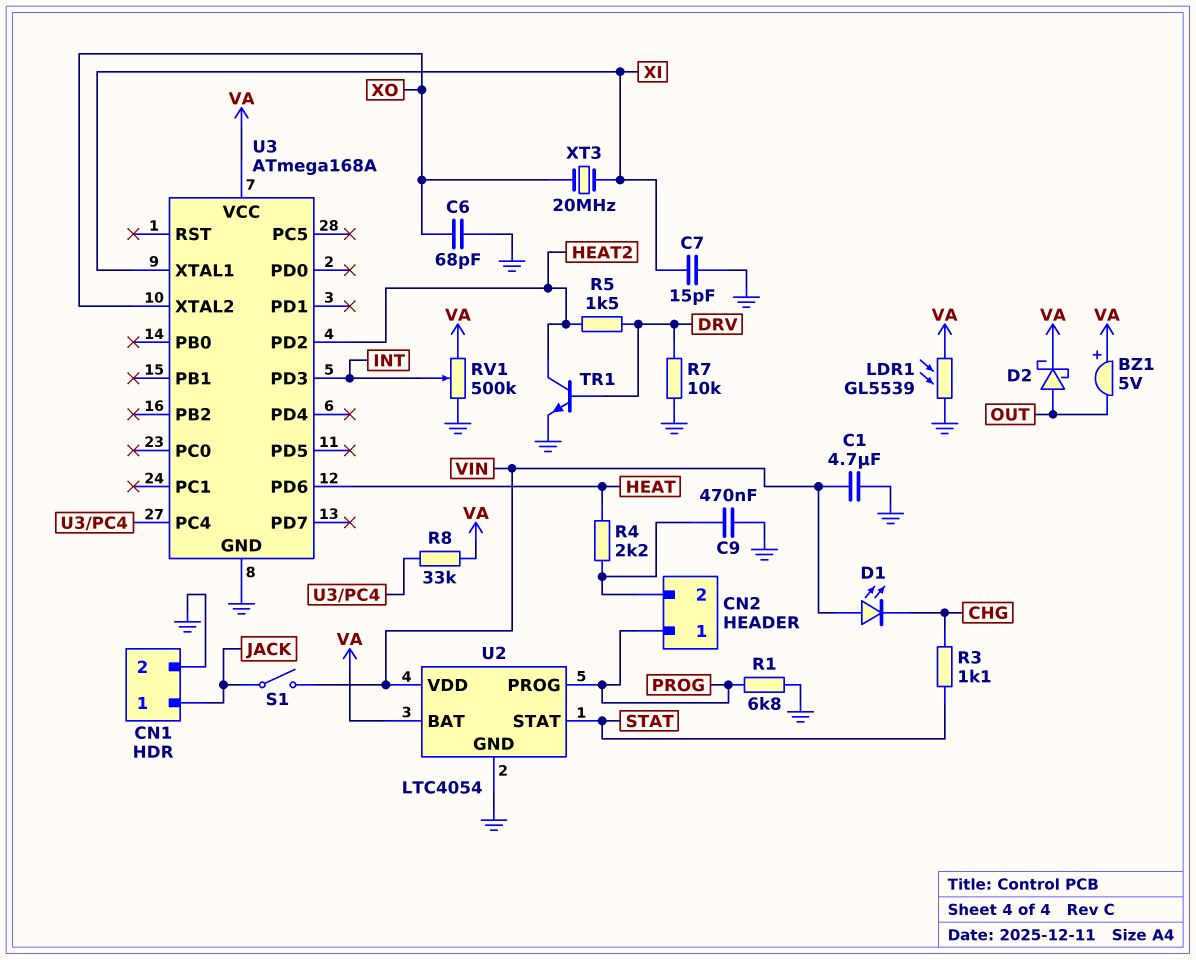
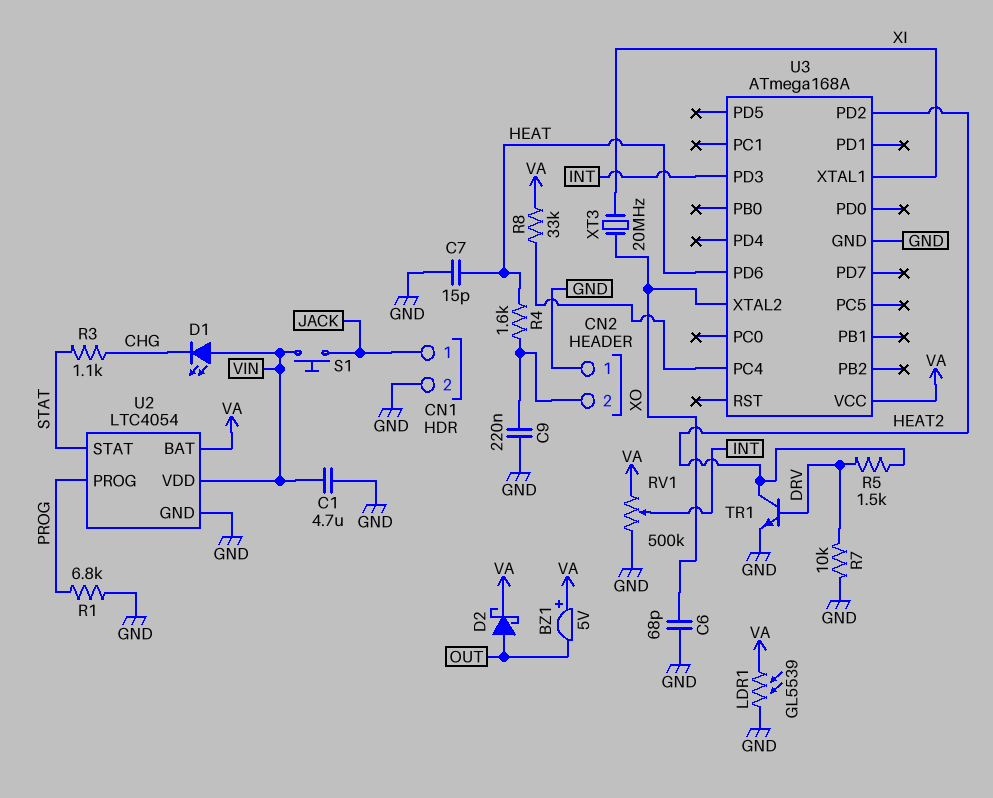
C7: 15pF (GND, XI) -> 15pF (GND, HEAT)
C9: 470nF (CN2/2, GND) -> 220nF (CN2/2, GND)
CN2 pin 1: PROG -> GND
R4: 2.2k (CN2/2, HEAT) -> 1.6k (CN2/2, HEAT)
S1: switch (JACK, VIN) -> button (JACK, VIN)

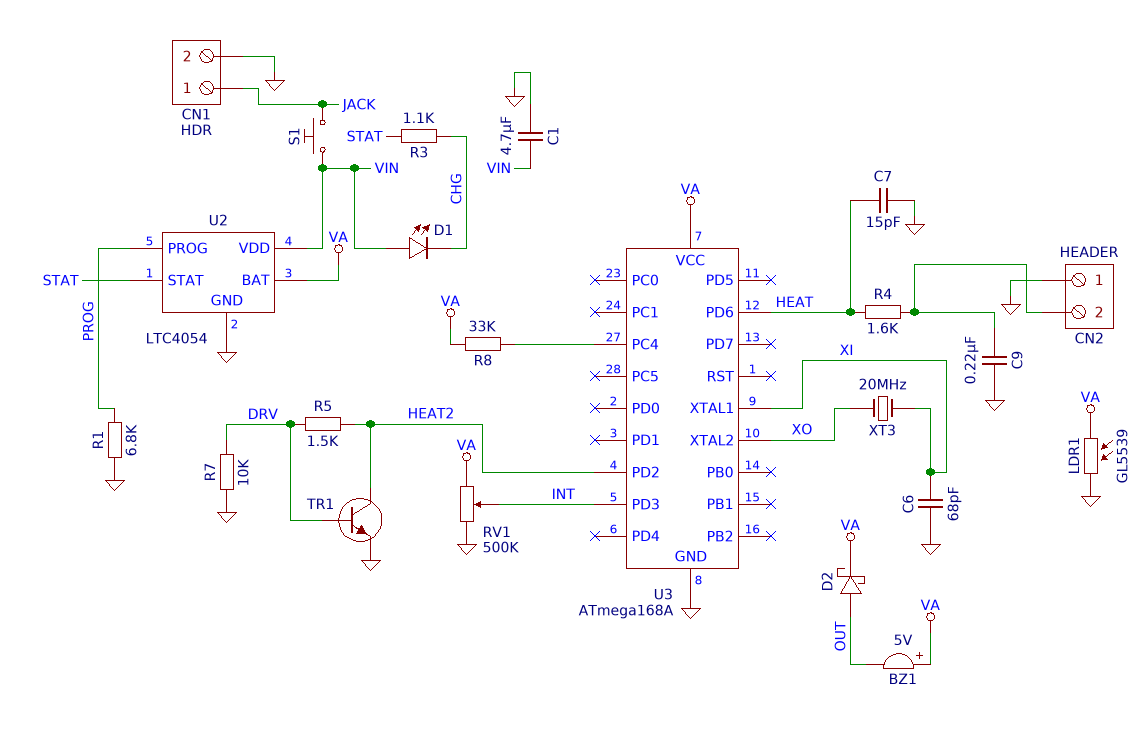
C6: 68pF (GND, XO) -> 68pF (GND, XI)

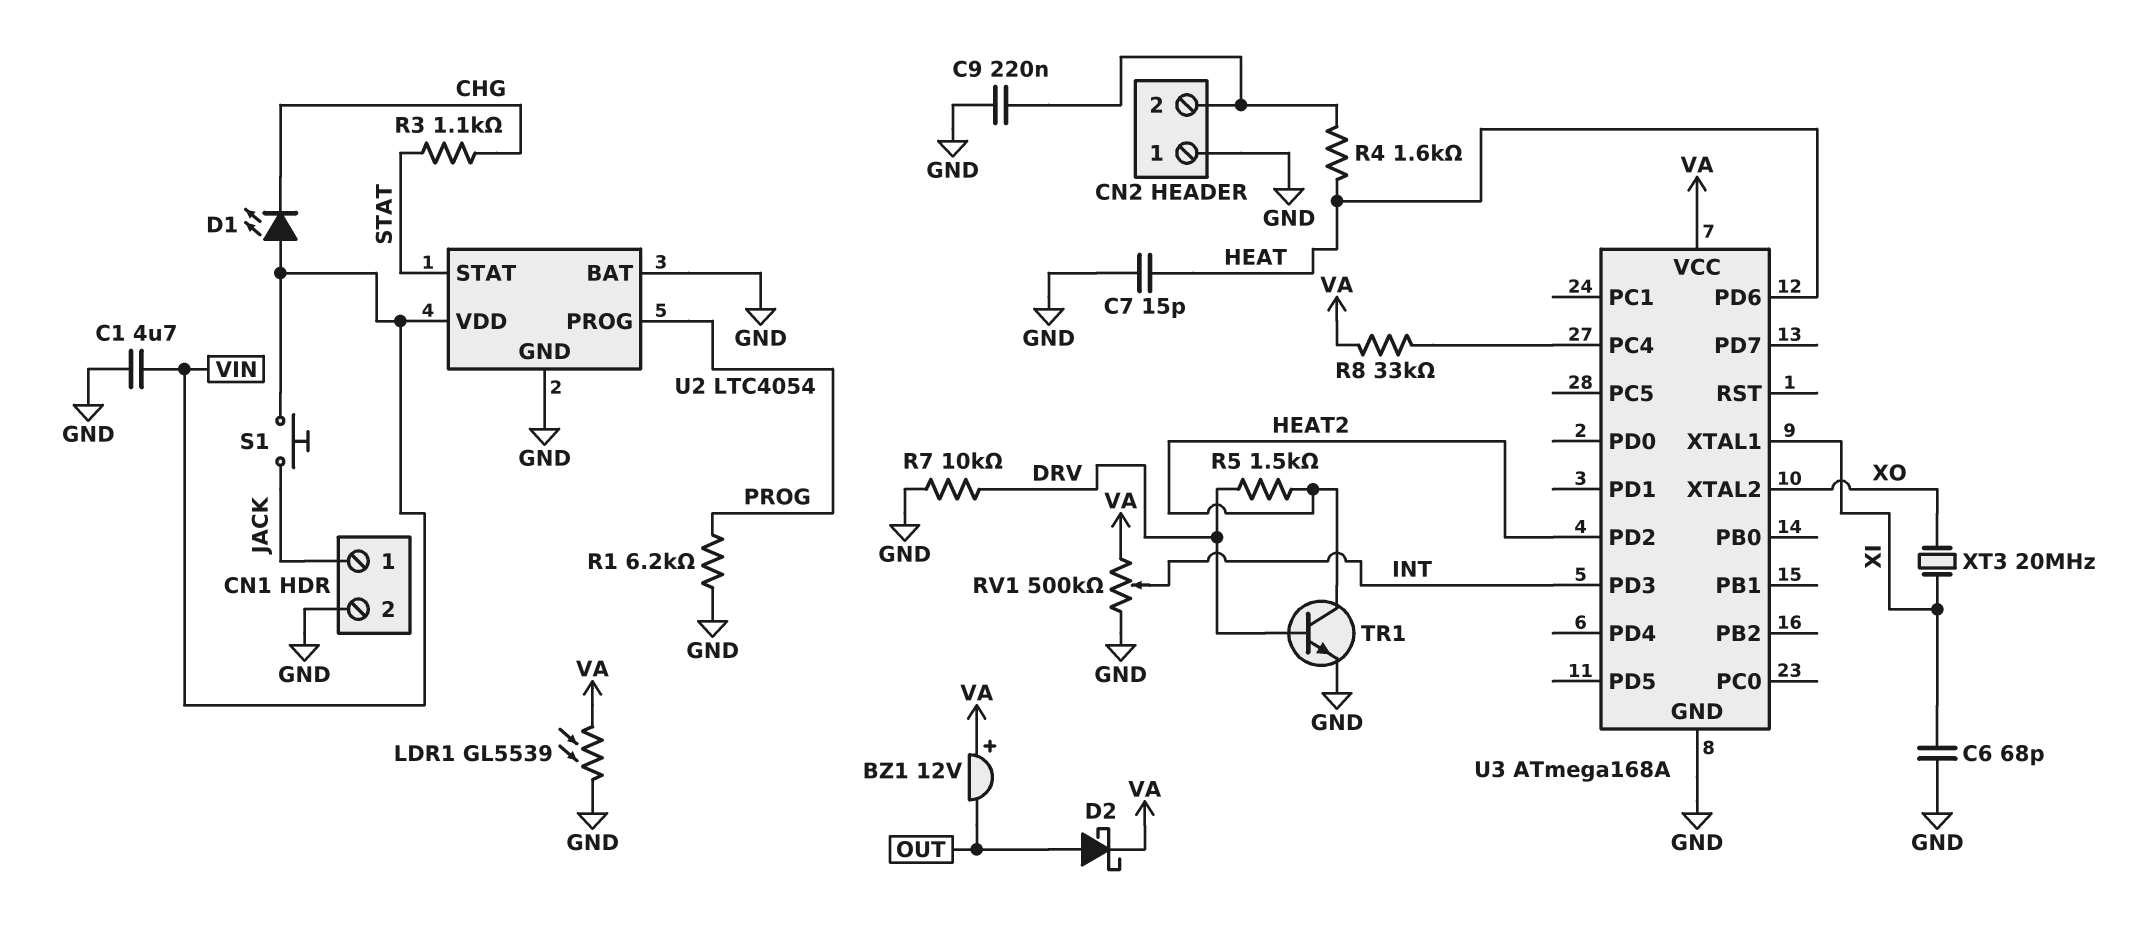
BZ1: buzzer 5V (plus VA, minus OUT) -> buzzer 12V (plus VA, minus OUT)
R1: 6.8k (GND, PROG) -> 6.2k (GND, PROG)
U2 pin BAT: VA -> GND

